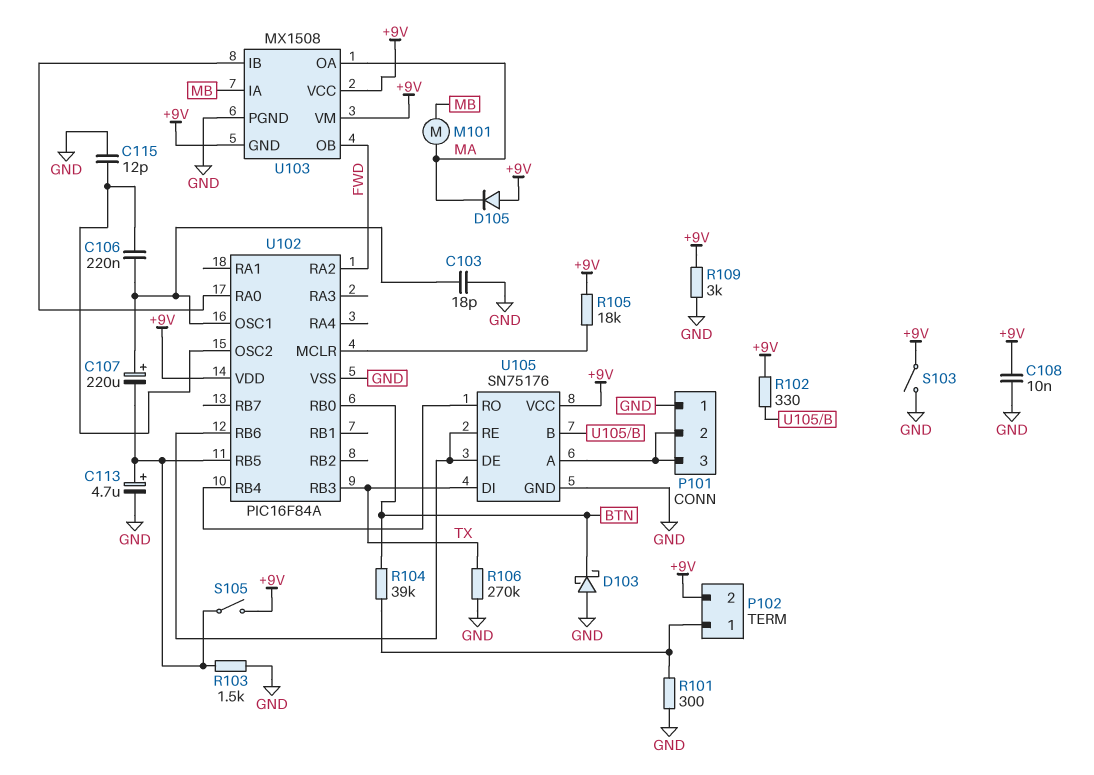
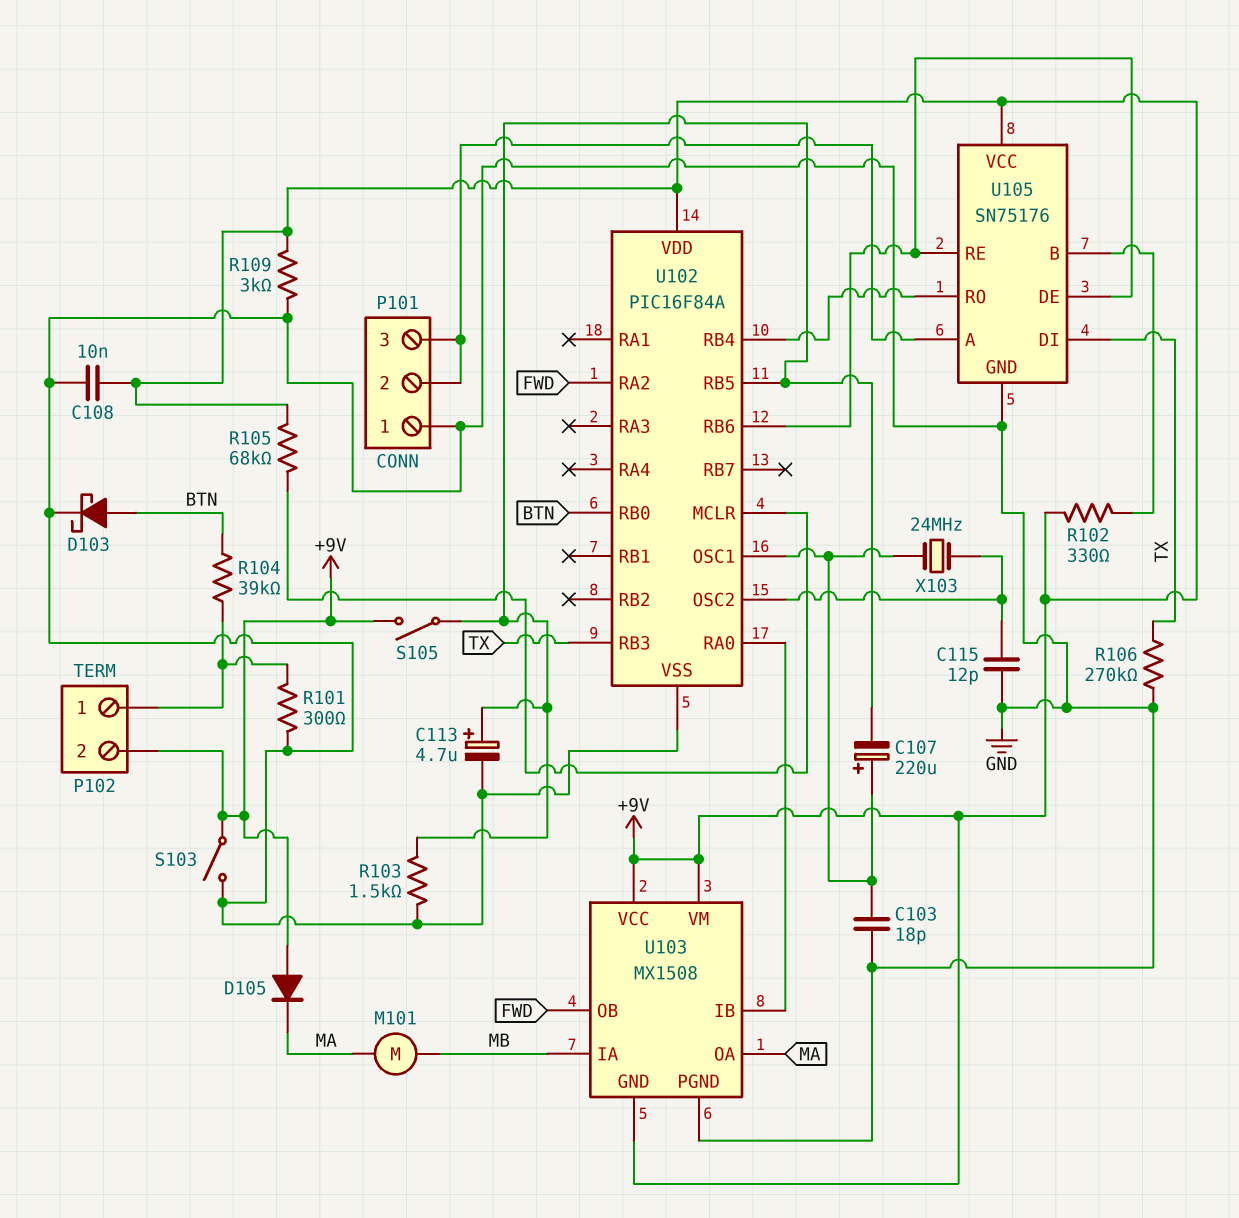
C106: 220nF (U102/OSC1, U102/OSC2) -> none
D103: schottky (A GND, K BTN) -> schottky (A BTN, K GND)
R105: 18k (+9V, U102/MCLR) -> 68k (+9V, U102/MCLR)
X103: none -> 24MHz (U102/OSC1, U102/OSC2)

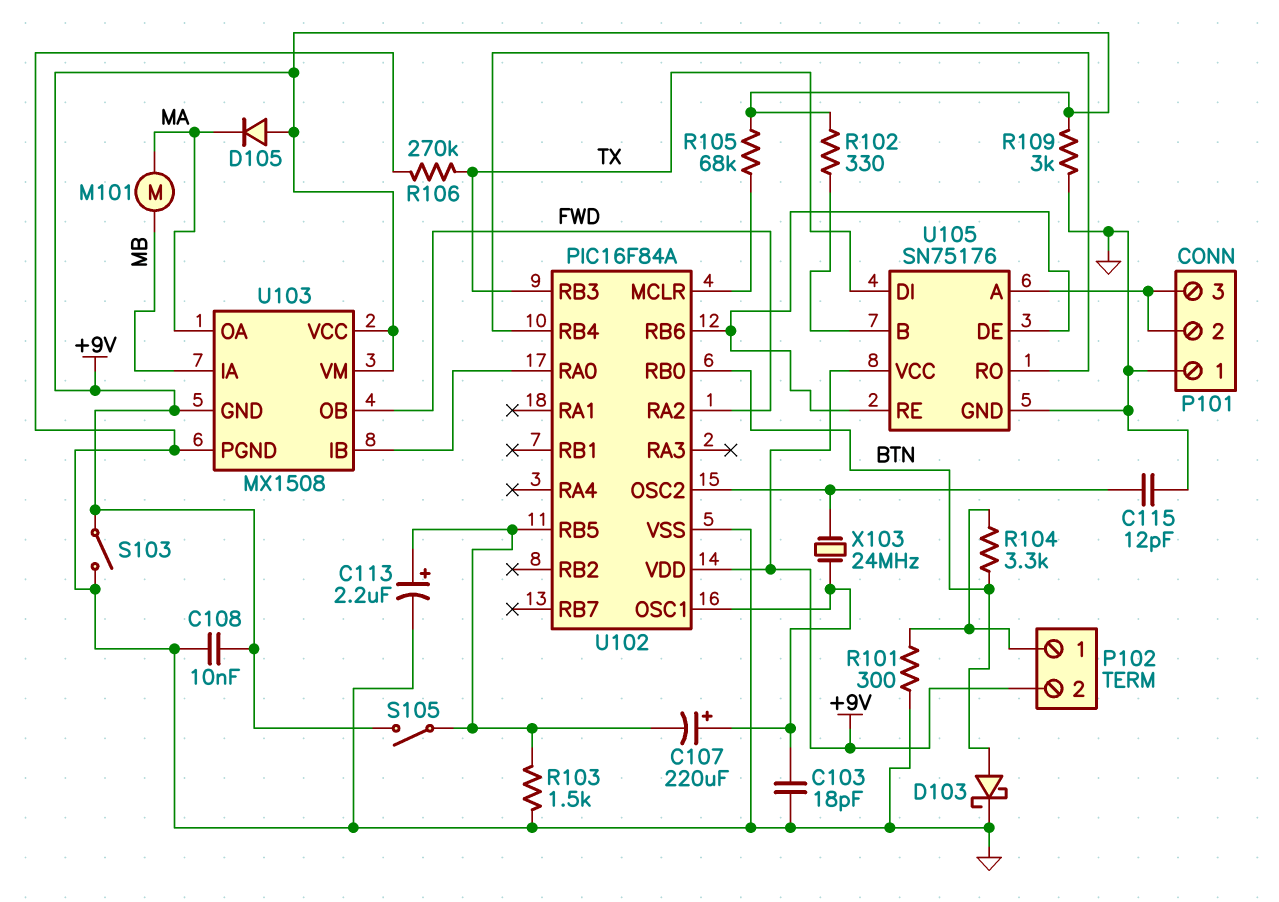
C113: 4.7uF (plus U102/RB5, minus GND) -> 2.2uF (plus U102/RB5, minus GND)
R104: 39k (BTN, P102/1) -> 3.3k (BTN, P102/1)

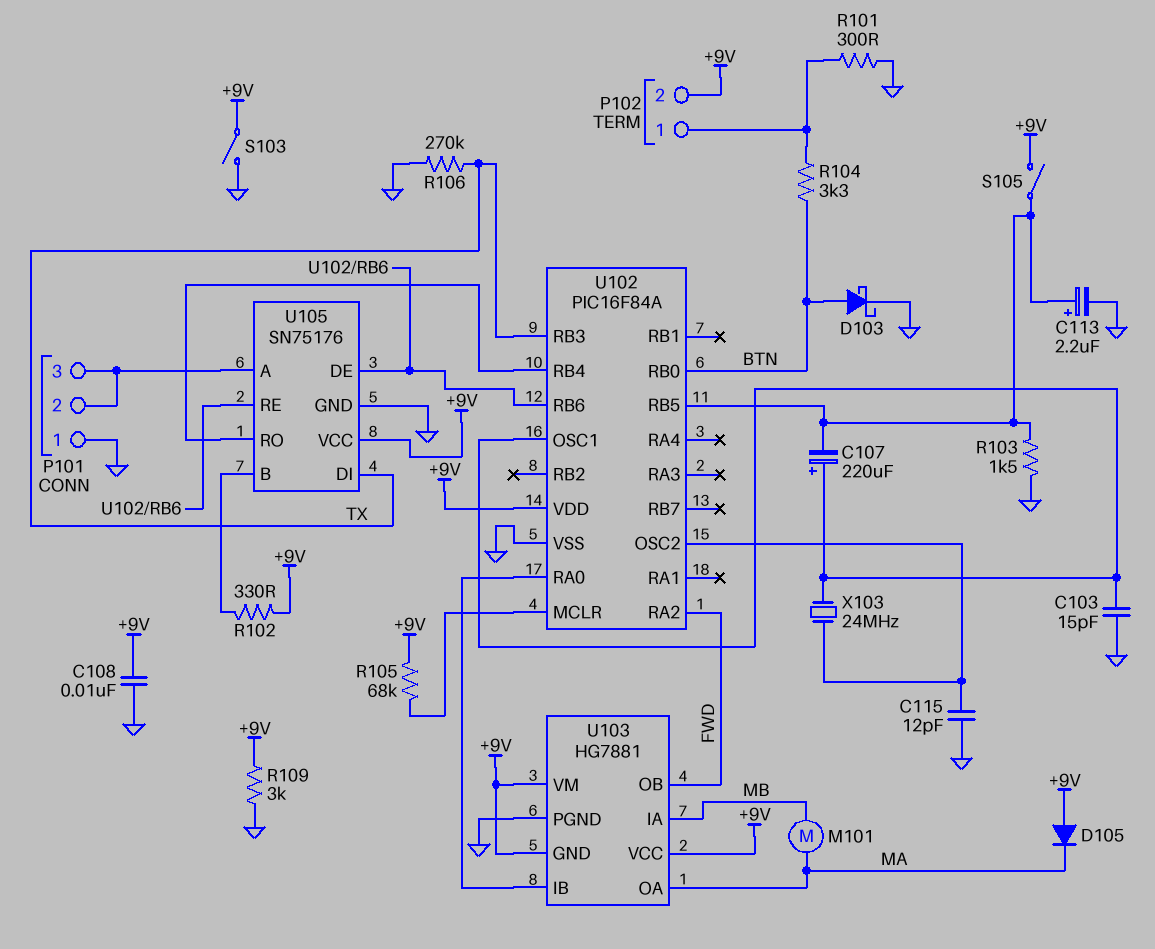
C103: 18pF (GND, U102/OSC1) -> 15pF (GND, U102/OSC1)
U103: MX1508 -> HG7881

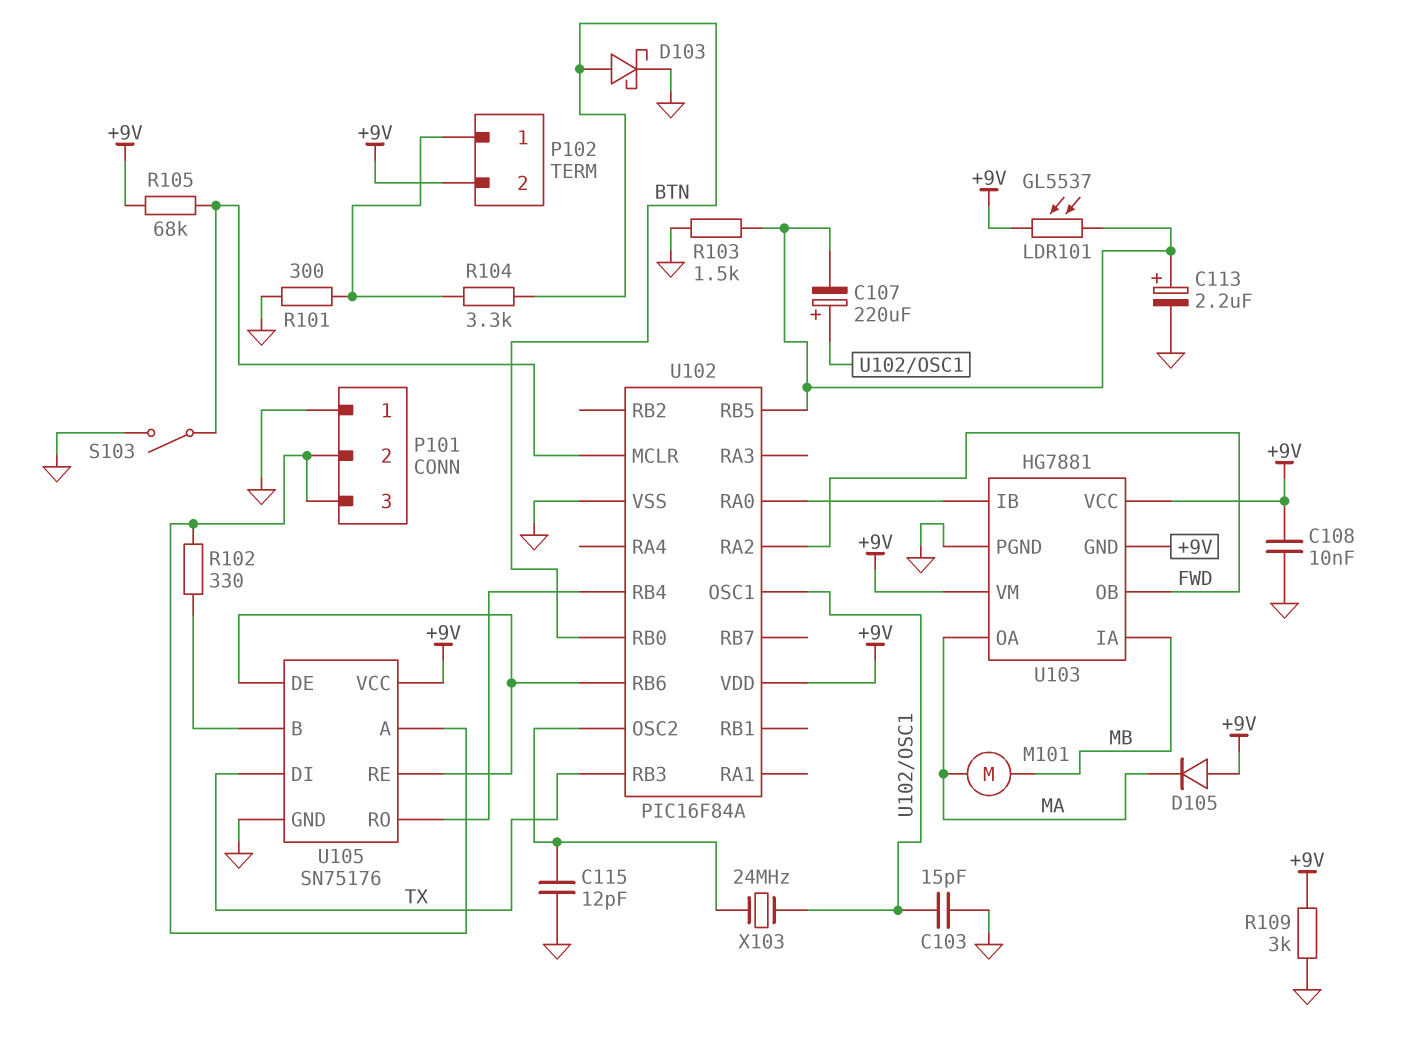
LDR101: none -> GL5537 (+9V, U102/RB5)
R102: 330 (+9V, U105/B) -> 330 (P101/2, U105/B)
R106: 270k (GND, TX) -> none
S103: switch (+9V, GND) -> switch (GND, U102/MCLR)
S105: switch (+9V, U102/RB5) -> none

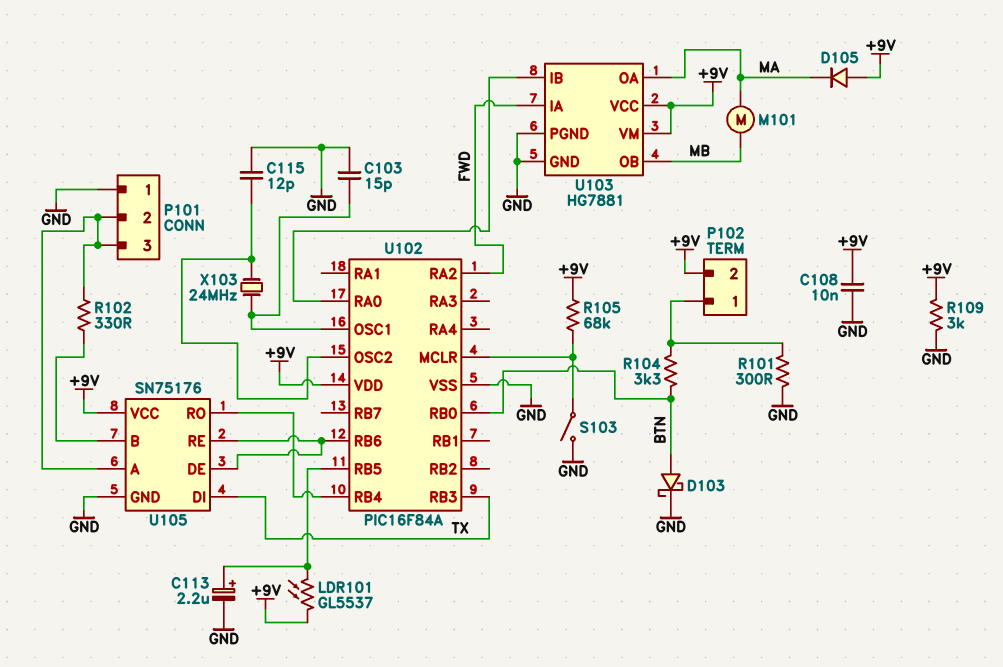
C107: 220uF (plus U102/OSC1, minus U102/RB5) -> none
R103: 1.5k (GND, U102/RB5) -> none
U103 pin GND: +9V -> GND
U103 pin IA: MB -> FWD
U103 pin OB: FWD -> MB

